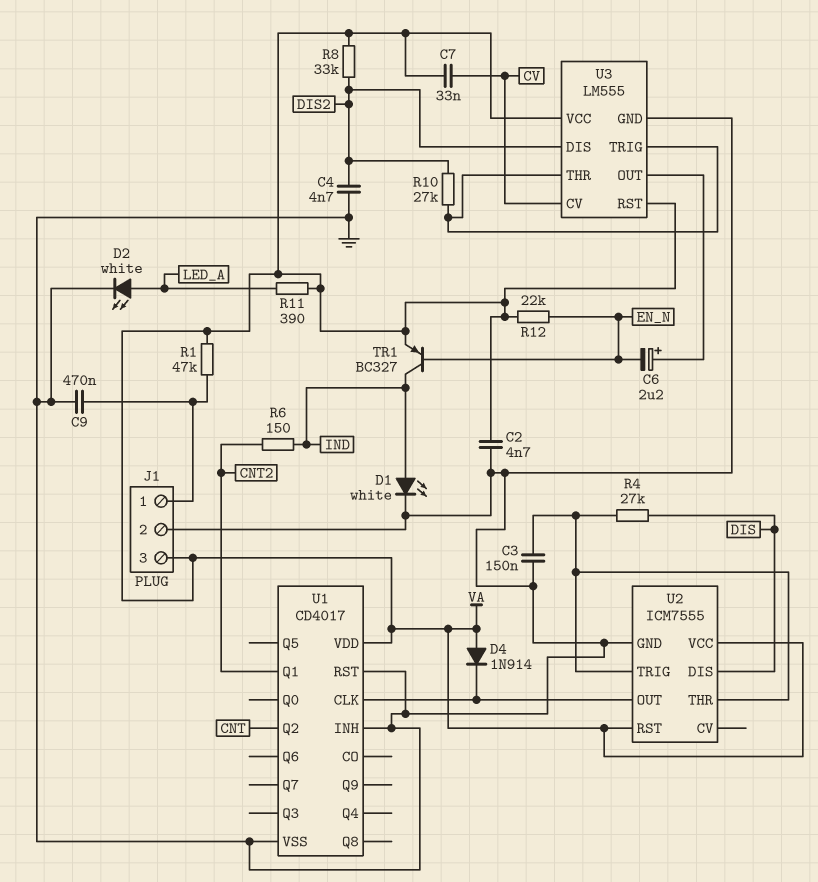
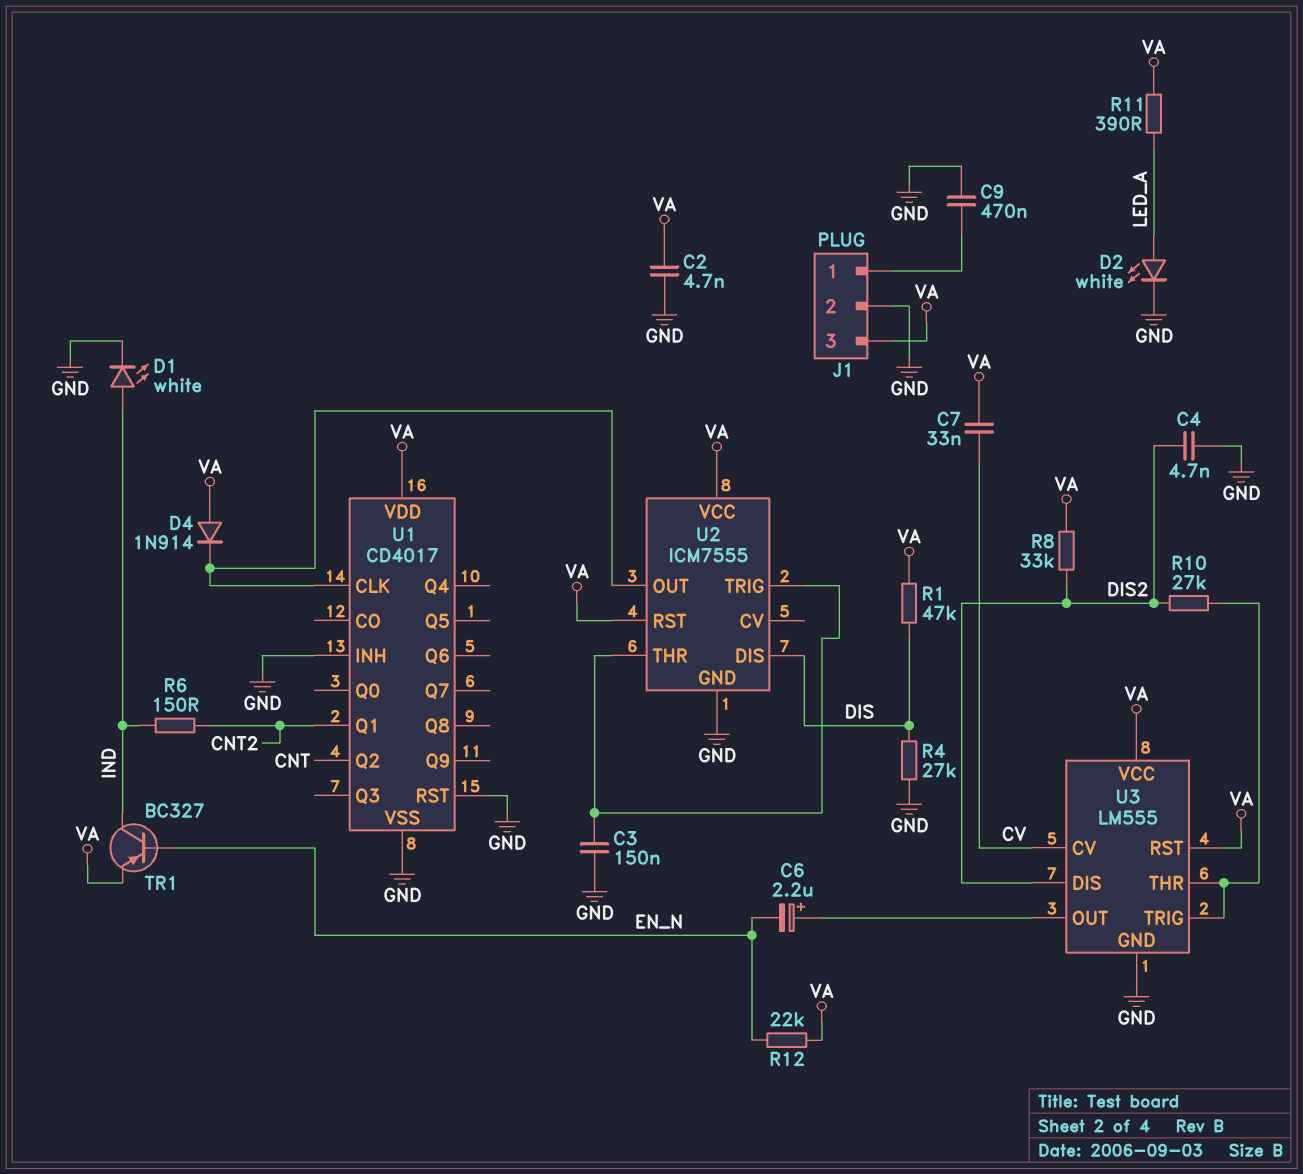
R1: 47k (J1/1, VA) -> 47k (DIS, VA)
R4: 27k (DIS, U2/THR) -> 27k (DIS, GND)

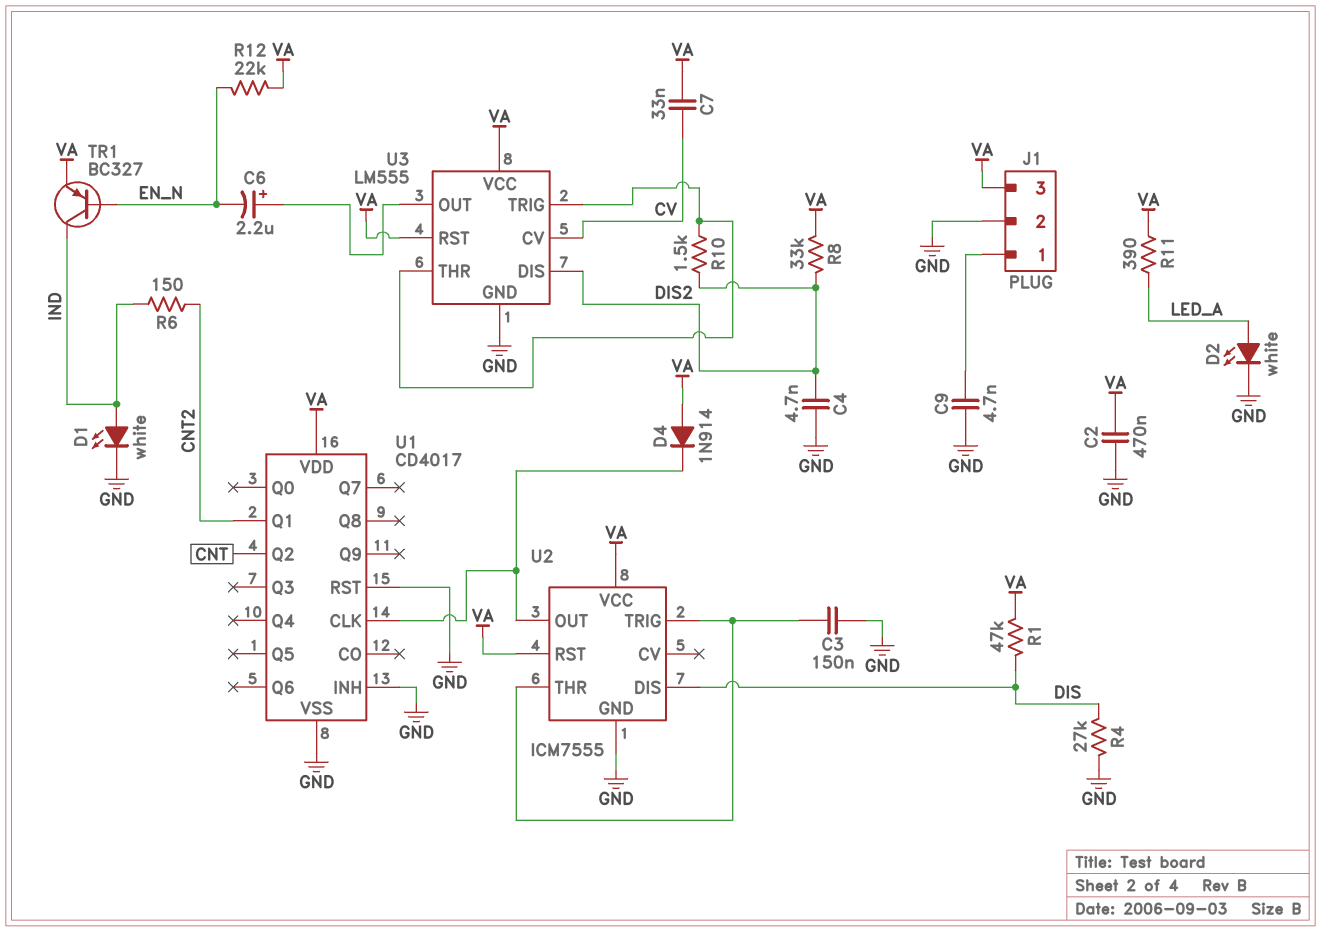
C2: 4.7nF (GND, VA) -> 470nF (GND, VA)
C9: 470nF (GND, J1/1) -> 4.7nF (GND, J1/1)
R10: 27k (DIS2, U3/THR) -> 1.5k (DIS2, U3/THR)

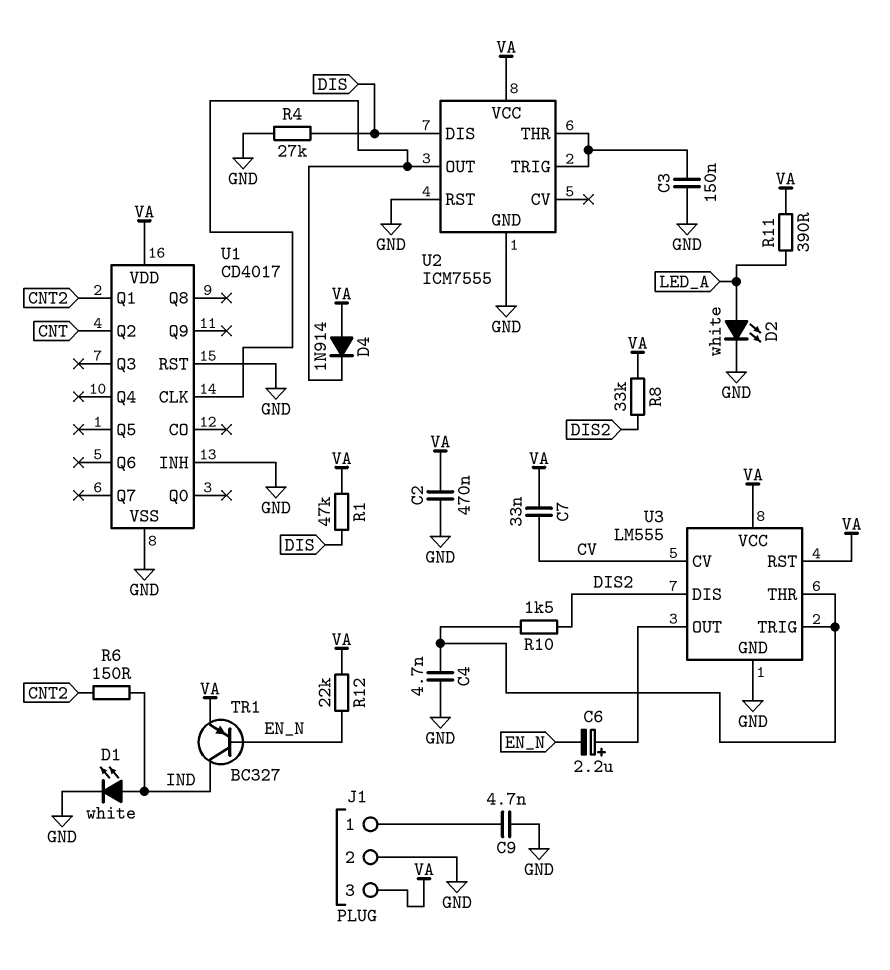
C4: 4.7nF (DIS2, GND) -> 4.7nF (GND, U3/THR)
U2 pin RST: VA -> GND

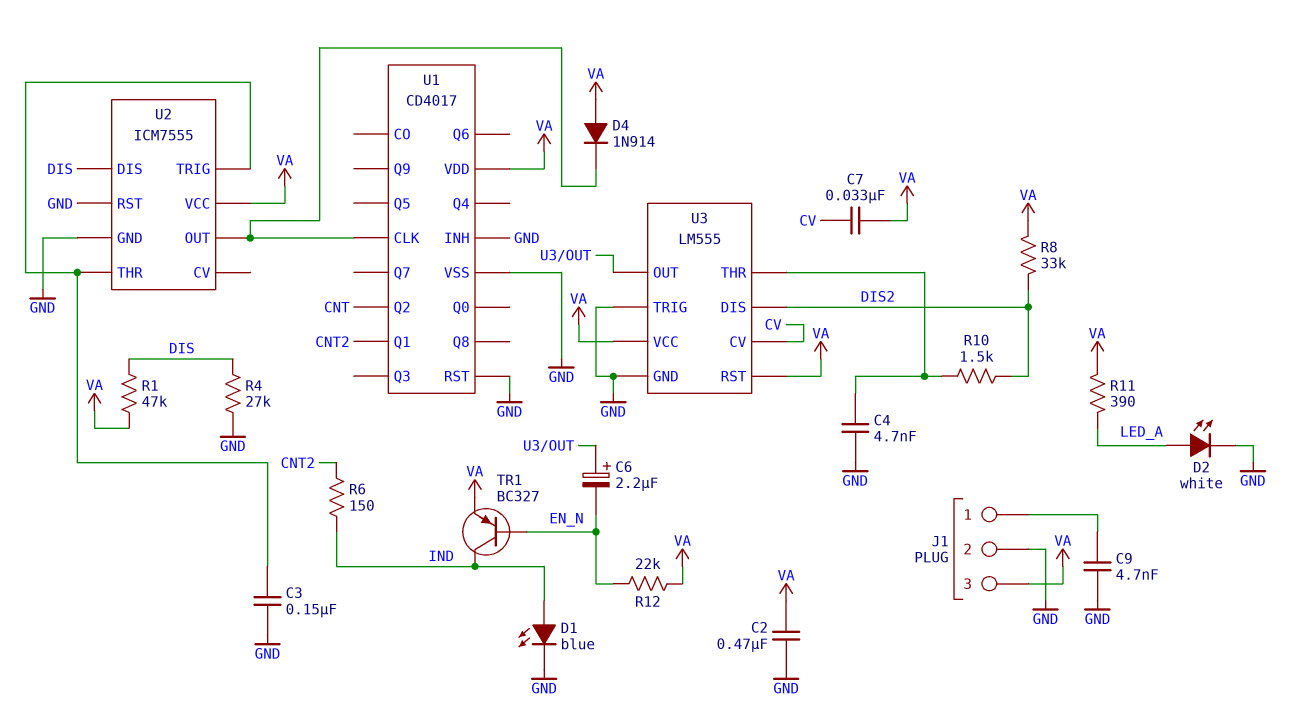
D1: LED white (A IND, K GND) -> LED blue (A IND, K GND)
U3 pin TRIG: U3/THR -> GND

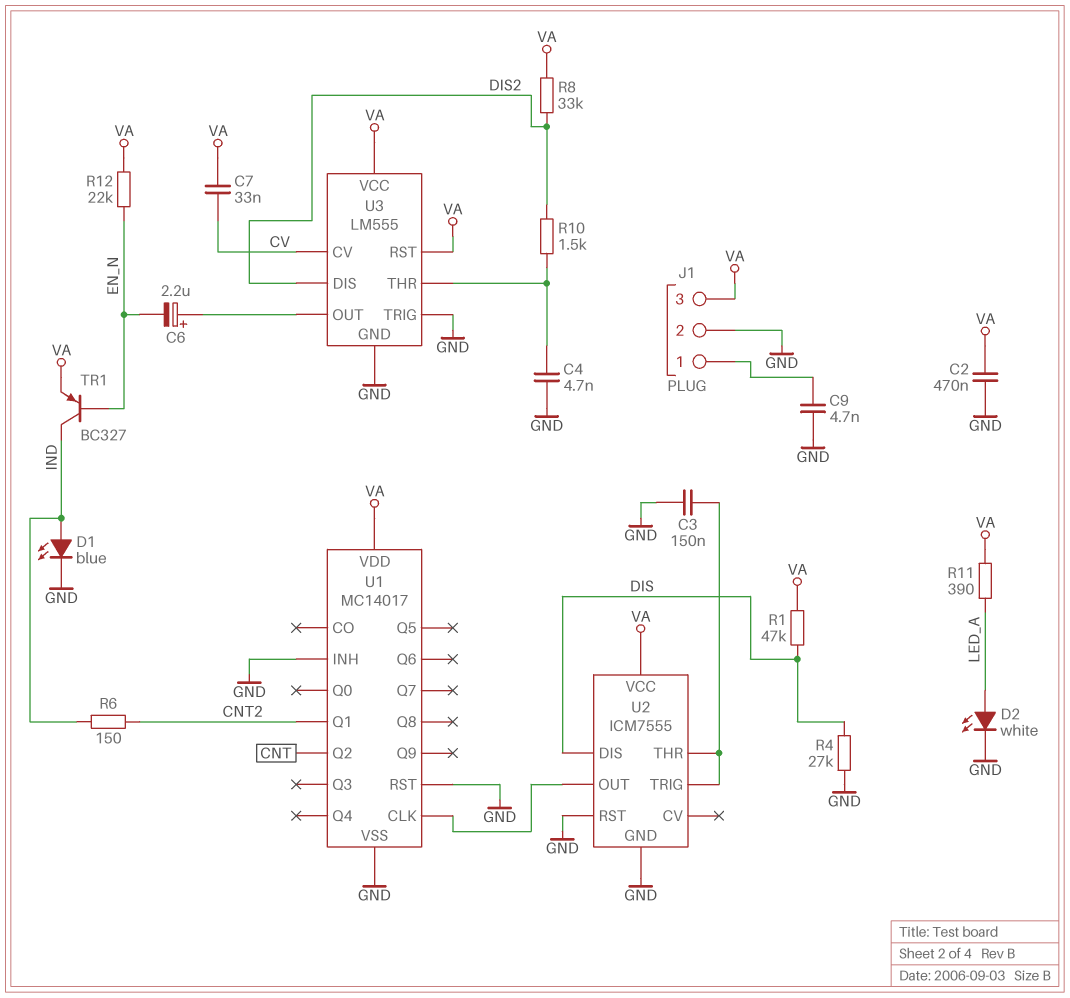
D4: diode 1N914 (A VA, K U1/CLK) -> none
U1: CD4017 -> MC14017

